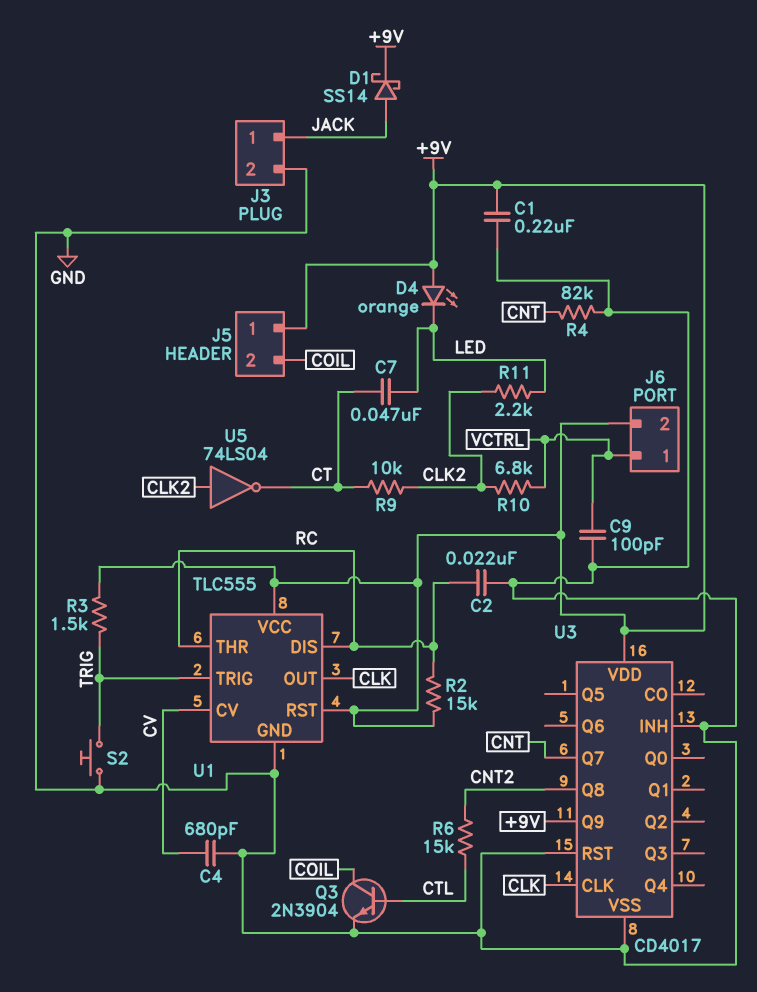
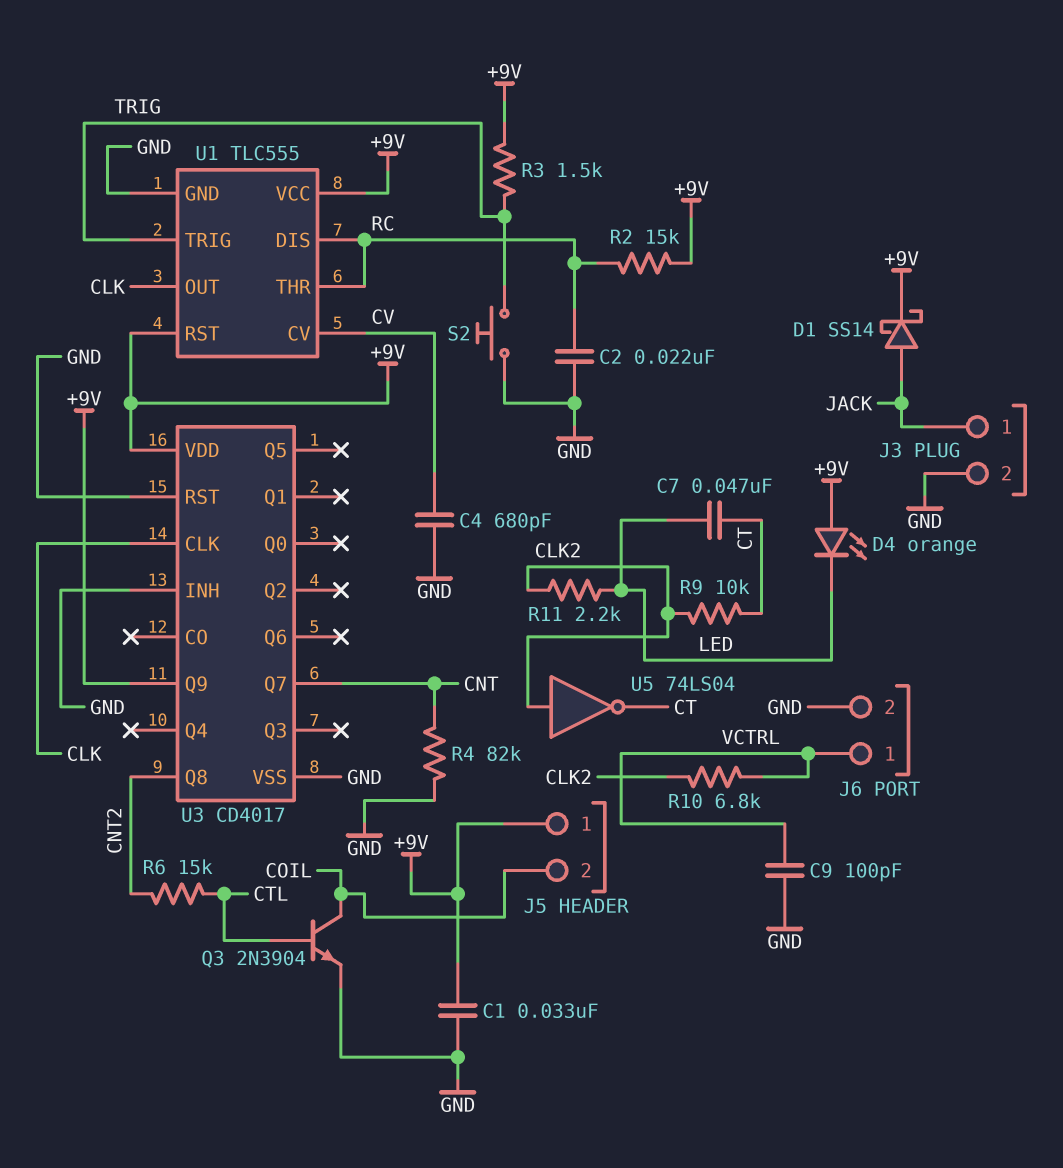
C1: 220nF (+9V, GND) -> 33nF (+9V, GND)
J6 pin 2: +9V -> GND

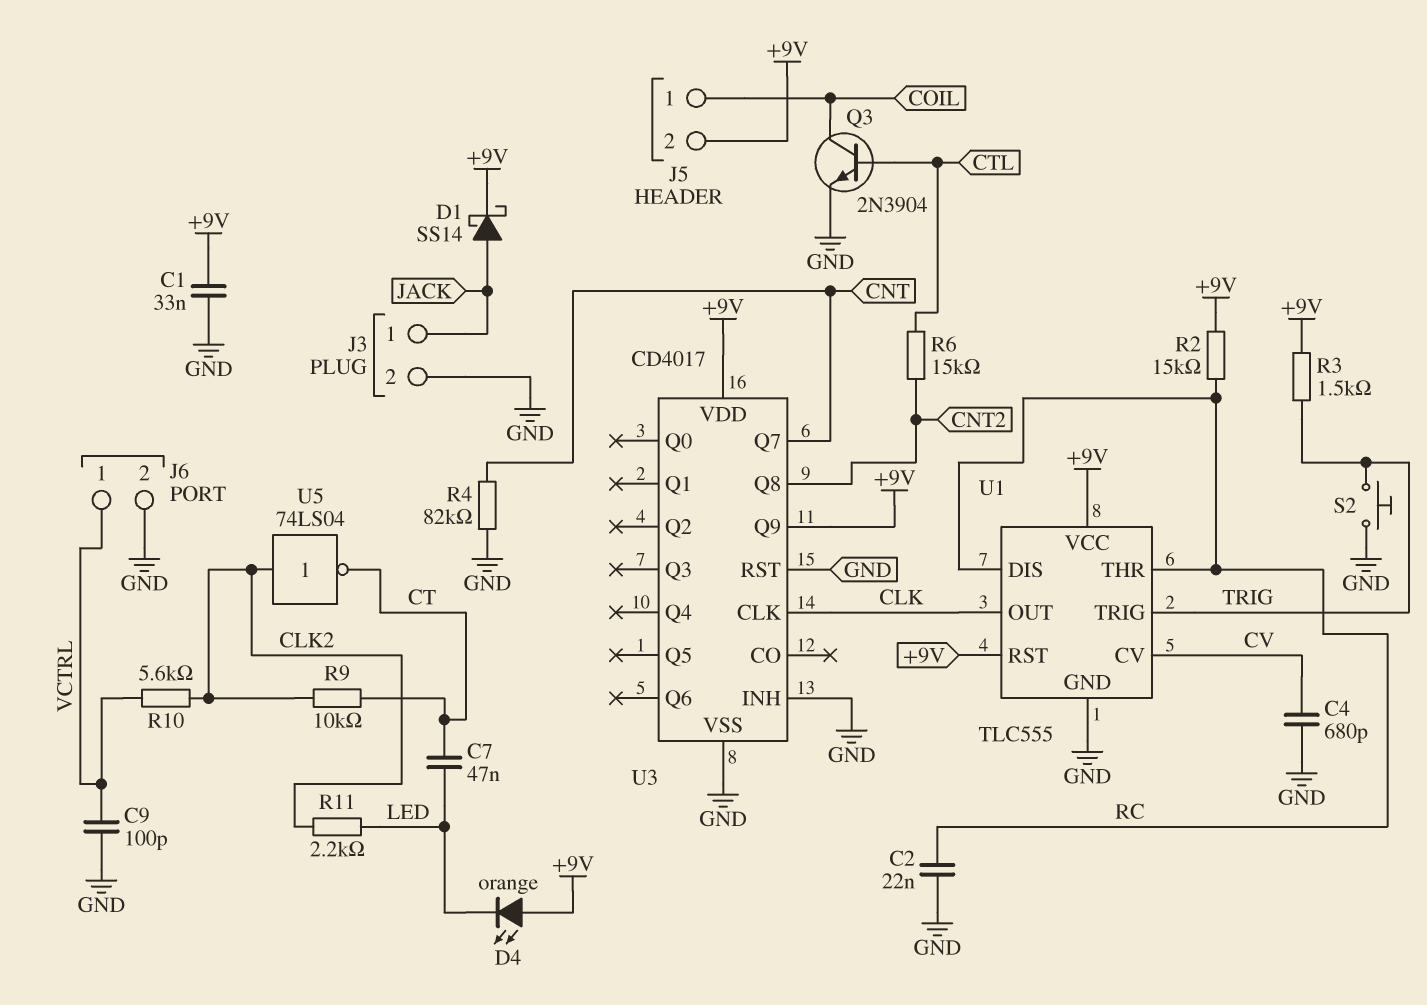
J5 pin 1: +9V -> COIL
J5 pin 2: COIL -> +9V
R10: 6.8k (CLK2, VCTRL) -> 5.6k (CLK2, VCTRL)

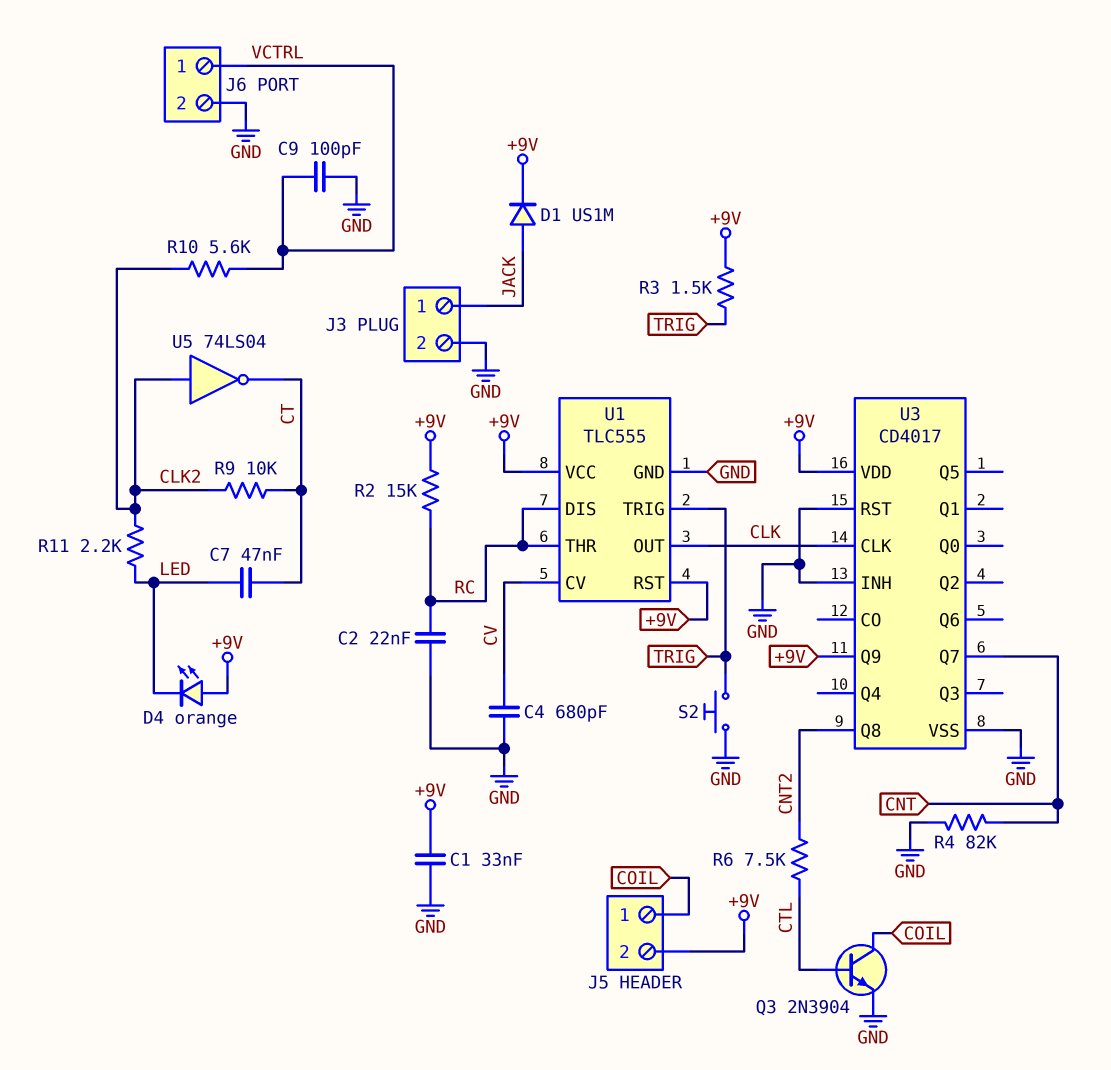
D1: schottky SS14 (A JACK, K +9V) -> diode US1M (A JACK, K +9V)
R6: 15k (CNT2, CTL) -> 7.5k (CNT2, CTL)

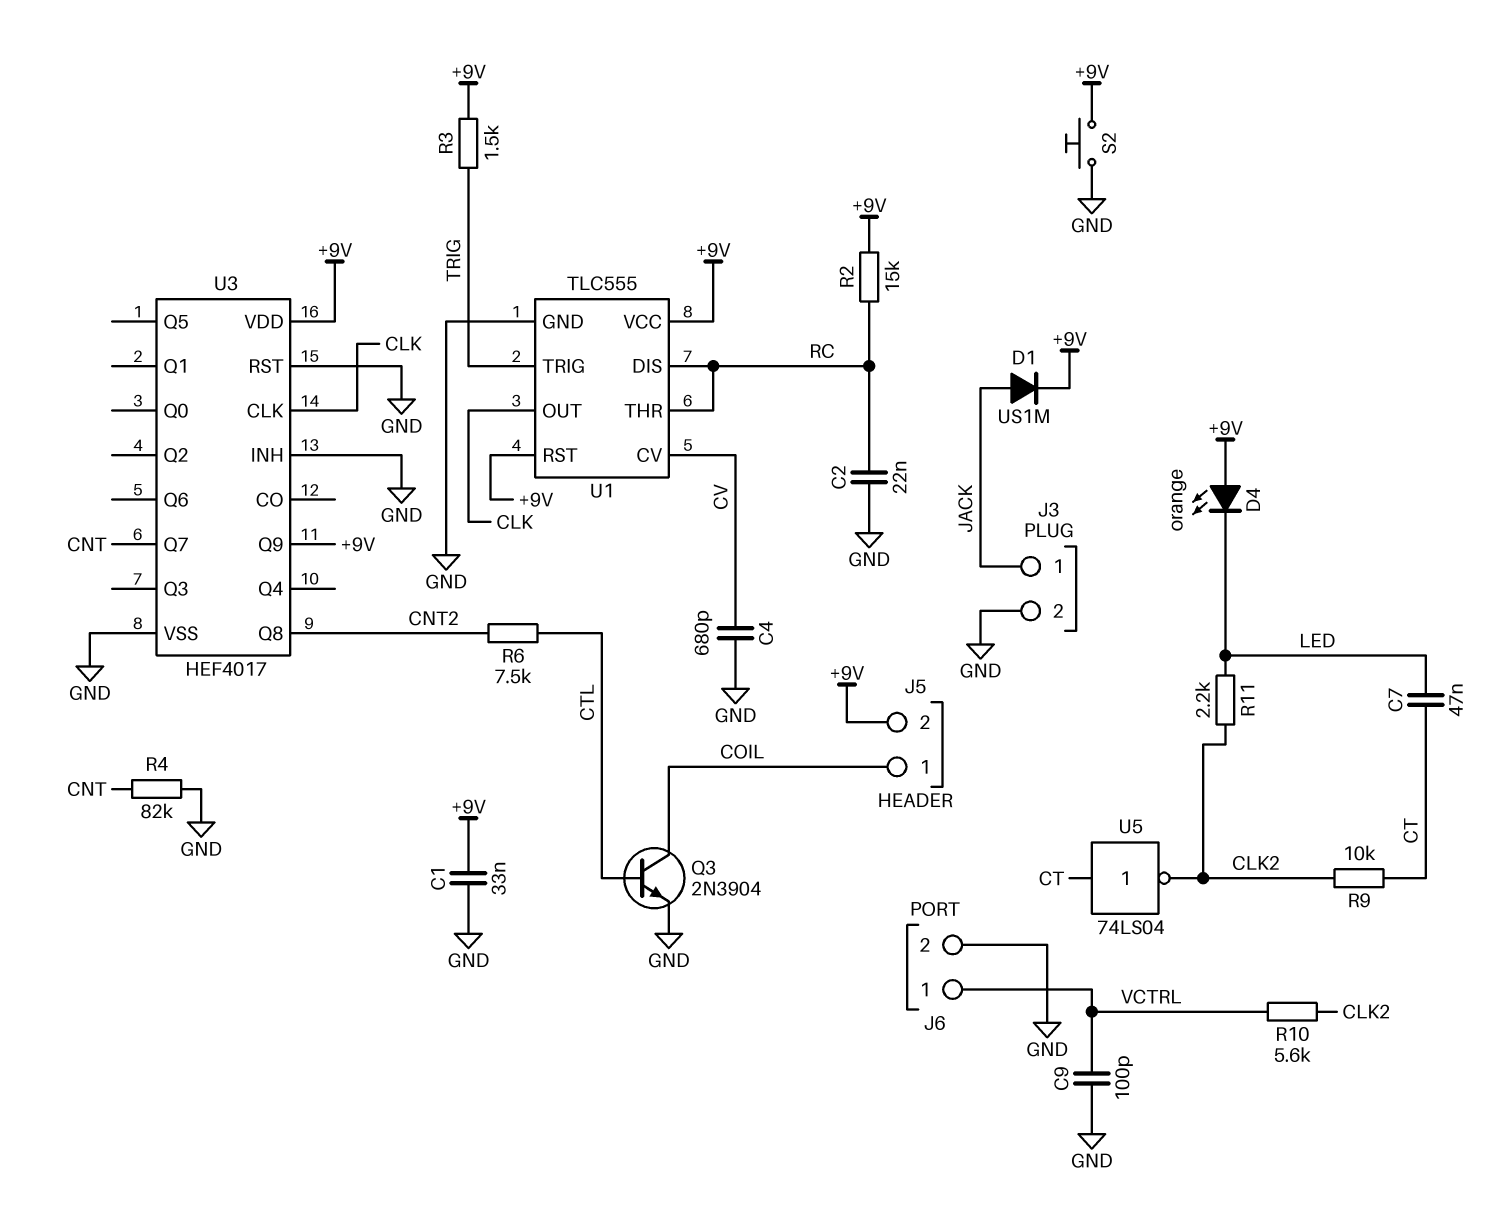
S2: button (GND, TRIG) -> button (+9V, GND)
U3: CD4017 -> HEF4017
U5: NOT 74LS04 (in CLK2, out CT) -> NOT 74LS04 (in CT, out CLK2)

